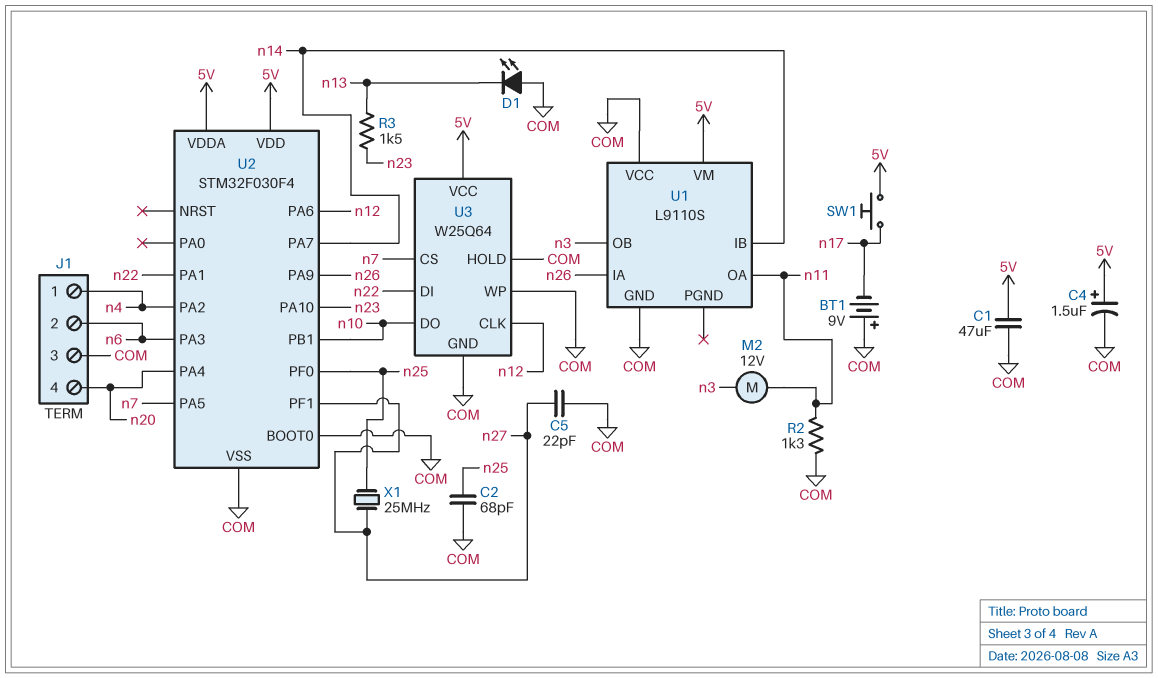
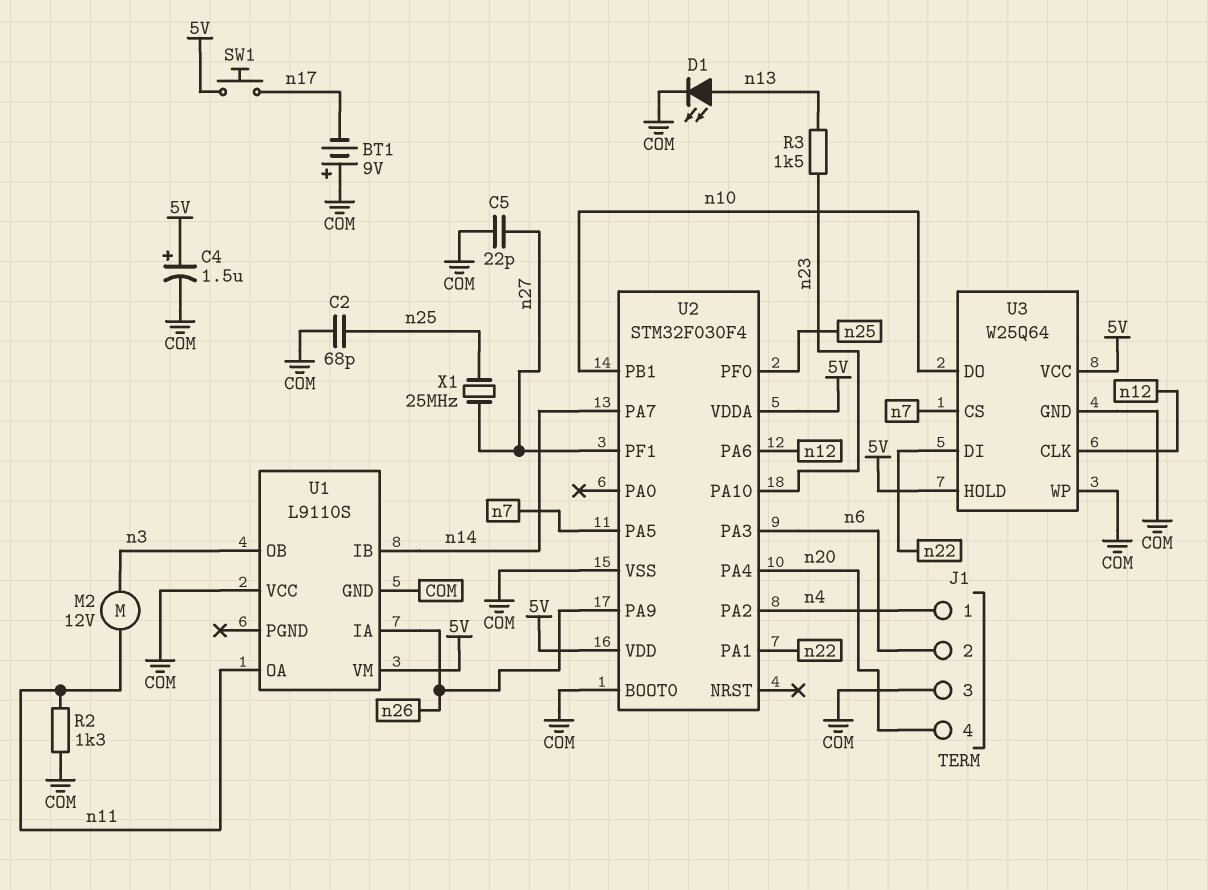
C1: 47uF (5V, COM) -> none
D1: LED (A COM, K n13) -> LED (A n13, K COM)
U3 pin HOLD: COM -> 5V

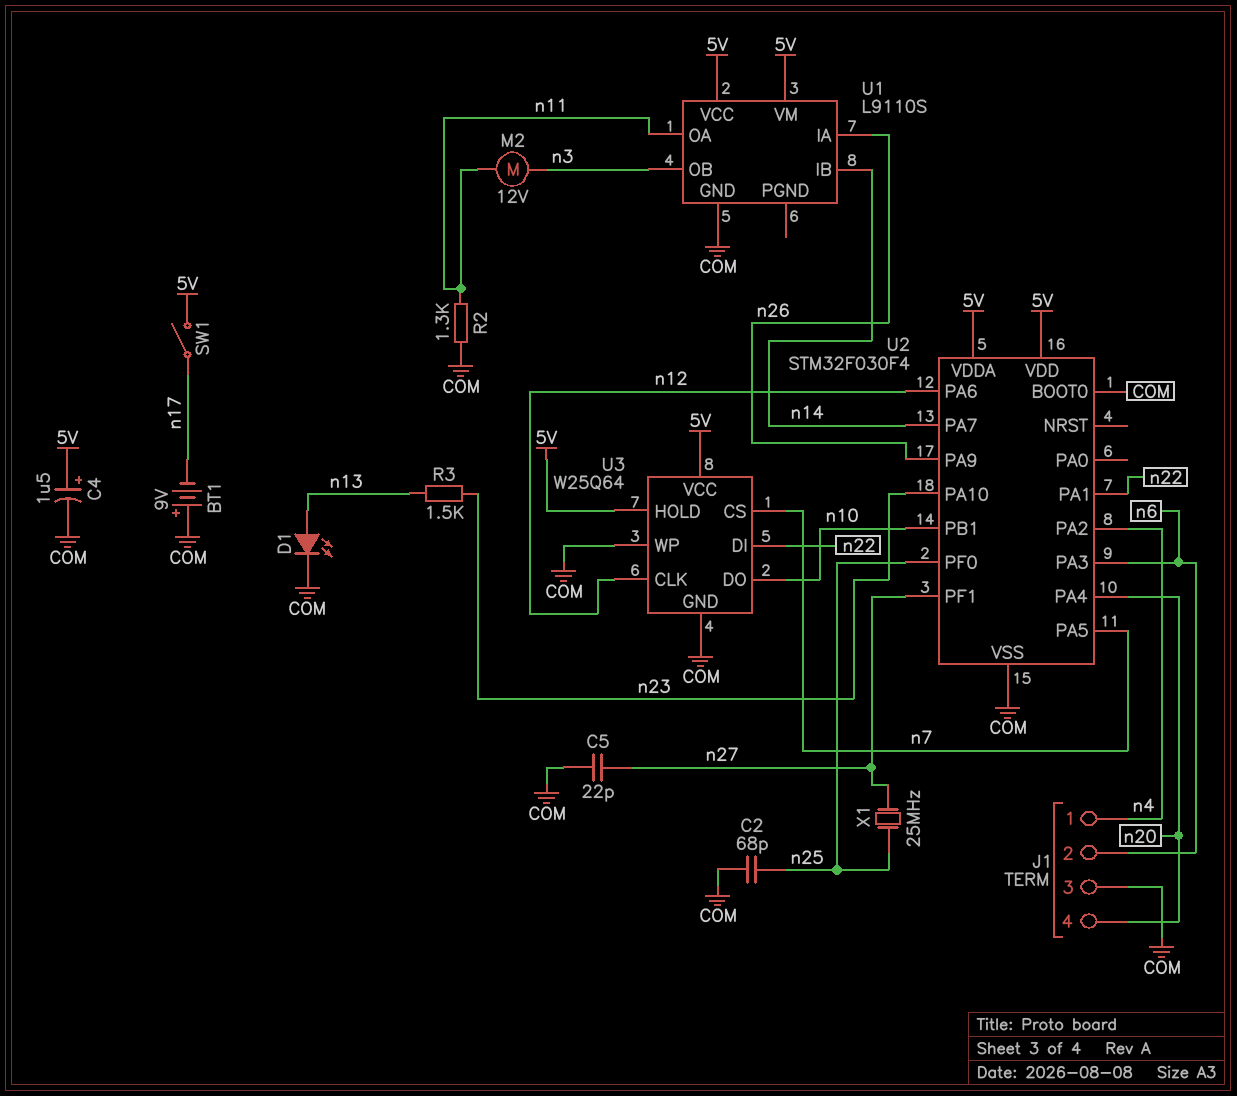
SW1: button (5V, n17) -> switch (5V, n17)
U1 pin VCC: COM -> 5V

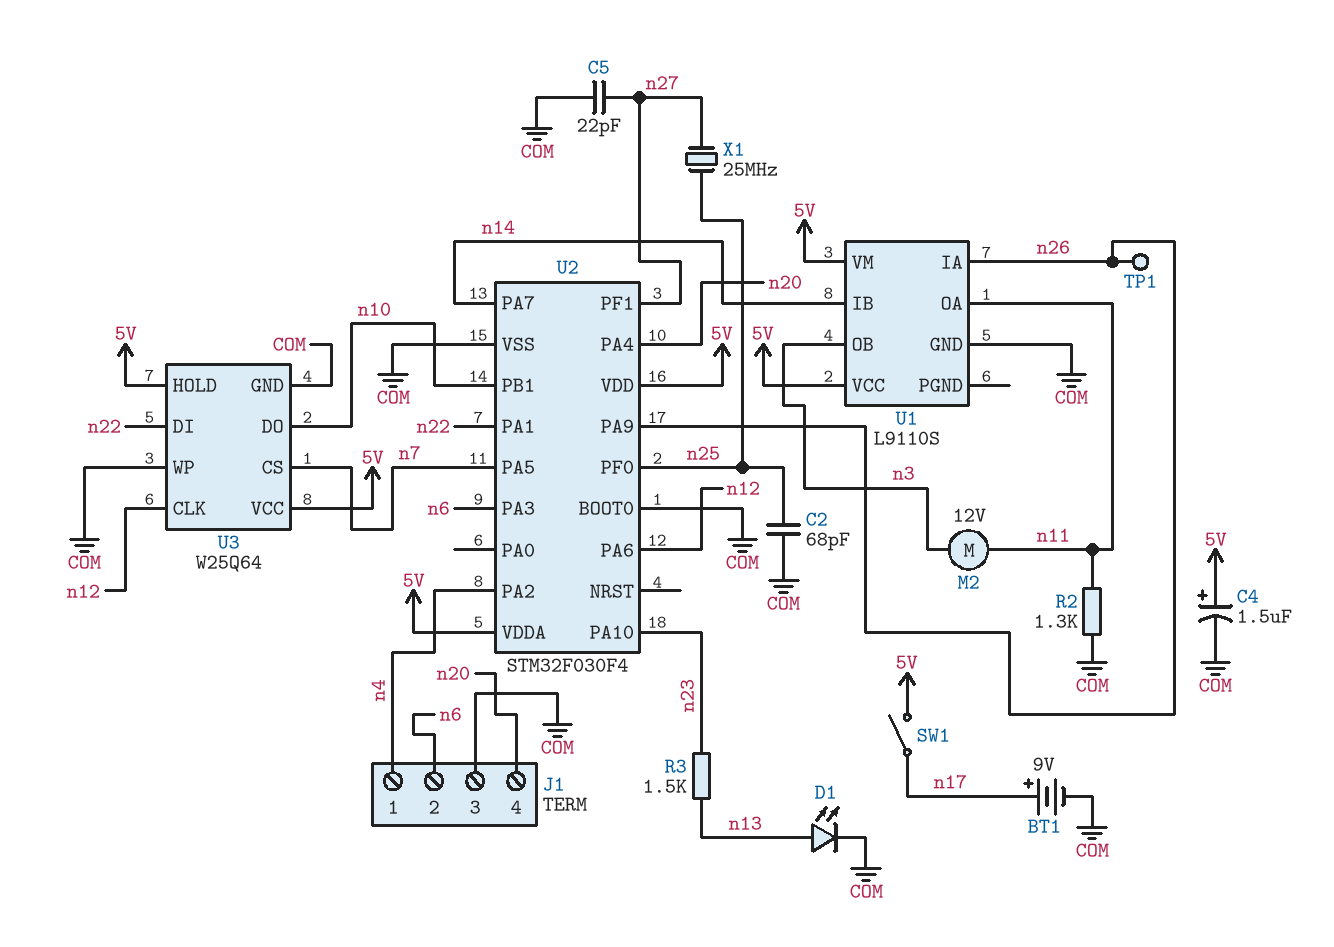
BT1: 9V (plus COM, minus n17) -> 9V (plus n17, minus COM)
TP1: none -> test point (n26)

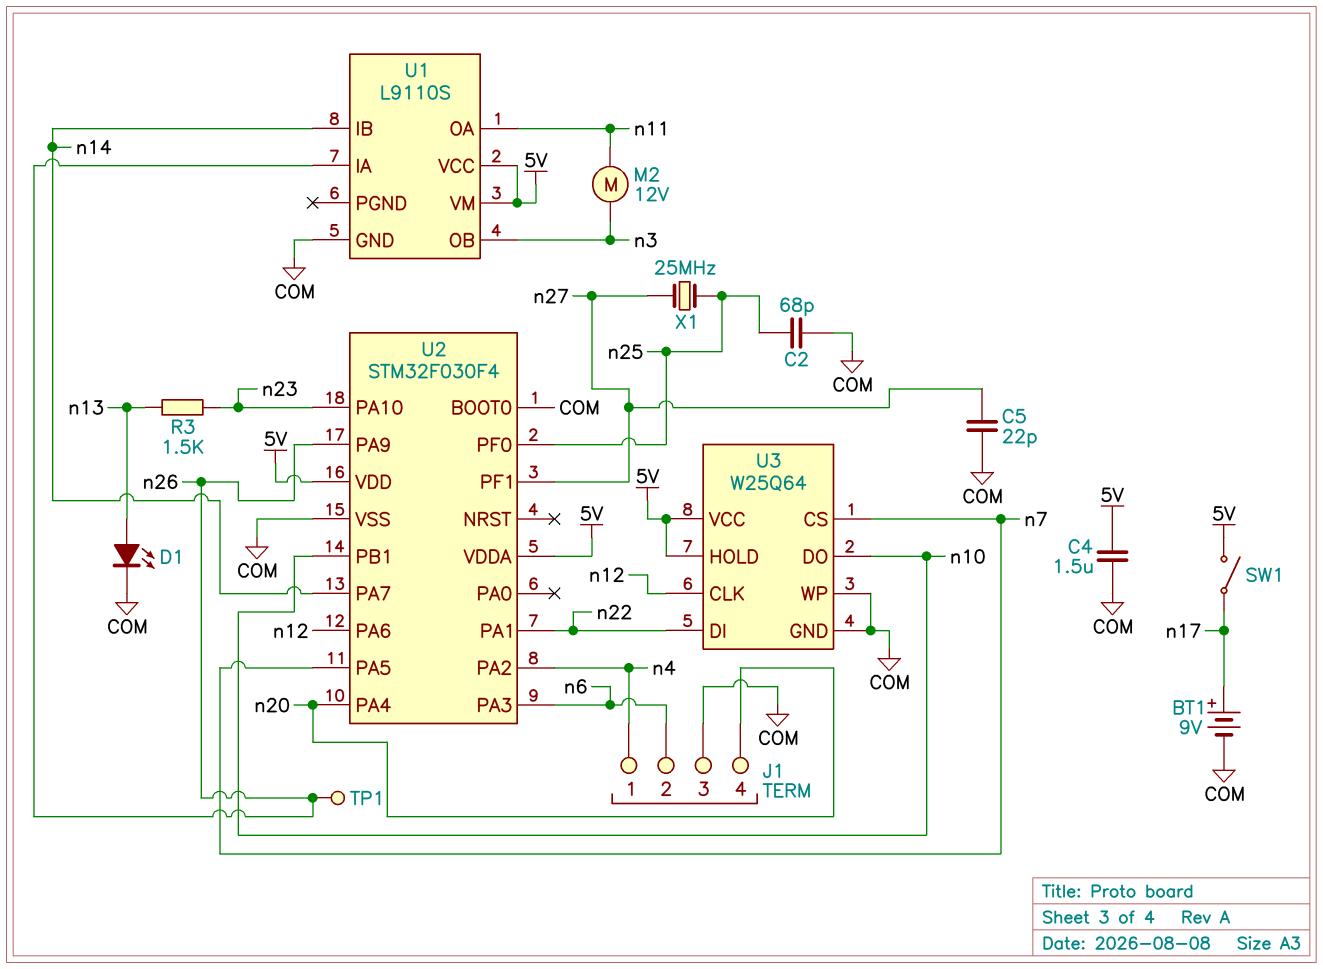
C4: 1.5uF (plus 5V, minus COM) -> 1.5uF (5V, COM)
R2: 1.3k (COM, n11) -> none

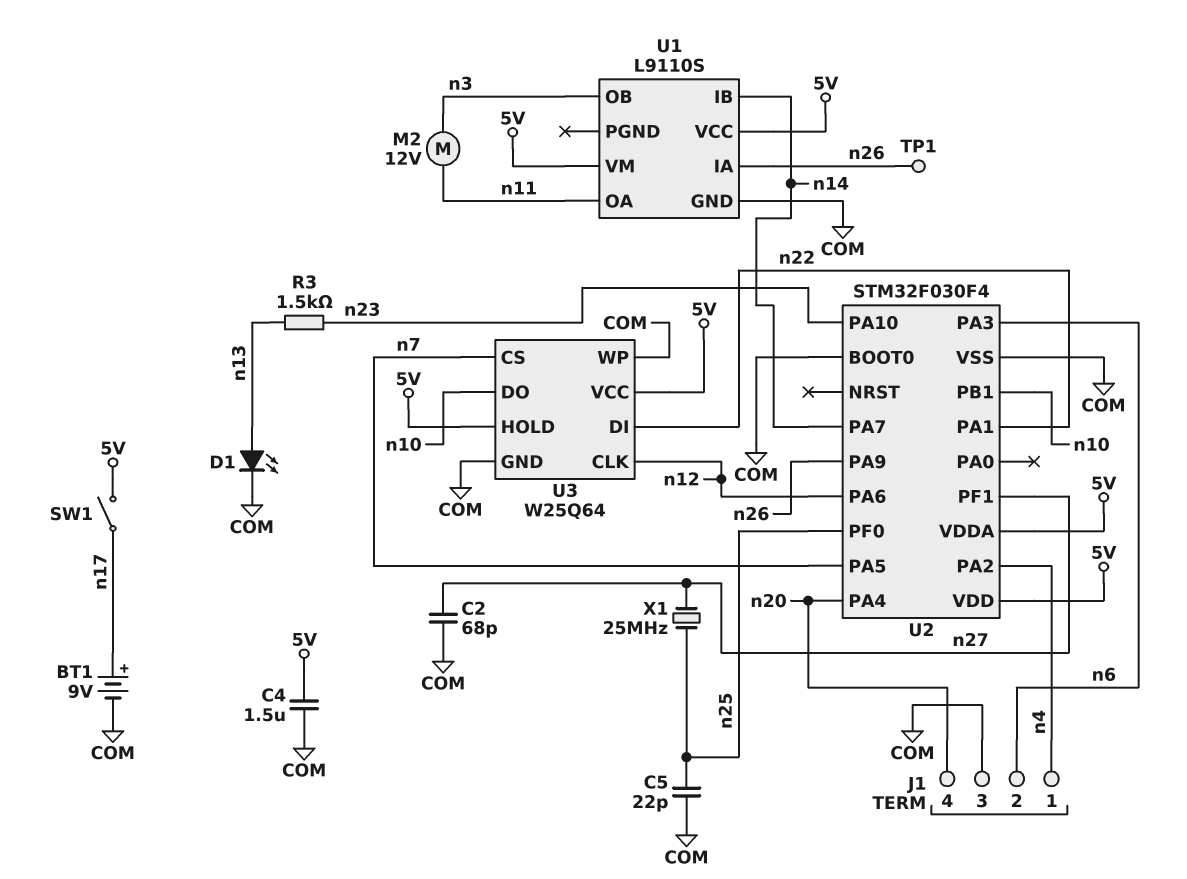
C2: 68pF (COM, n25) -> 68pF (COM, n27)
C5: 22pF (COM, n27) -> 22pF (COM, n25)

